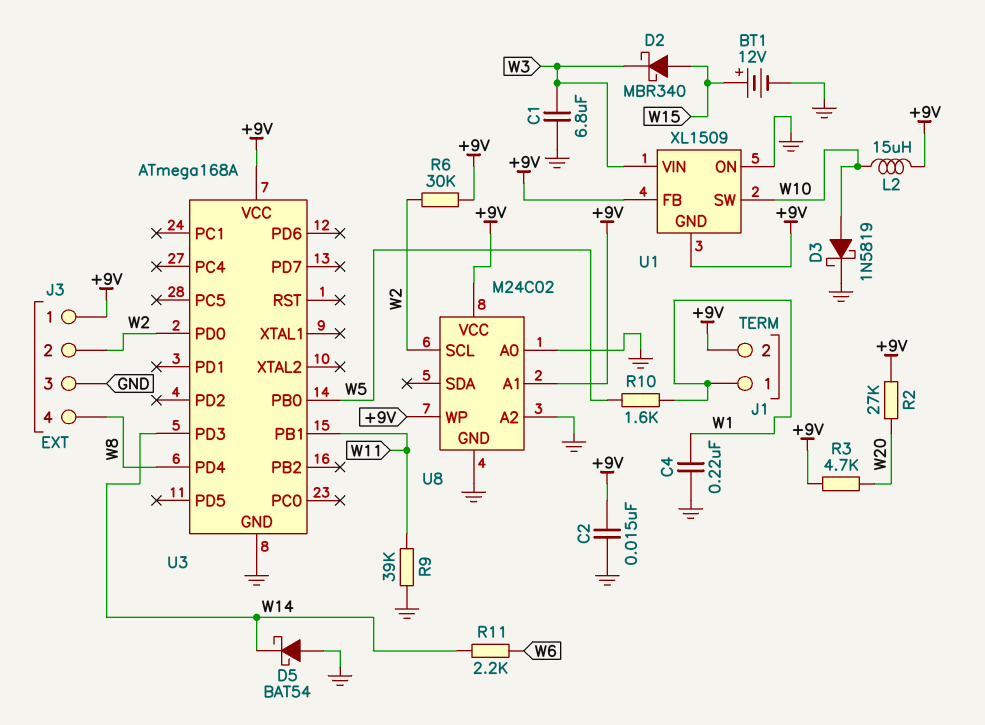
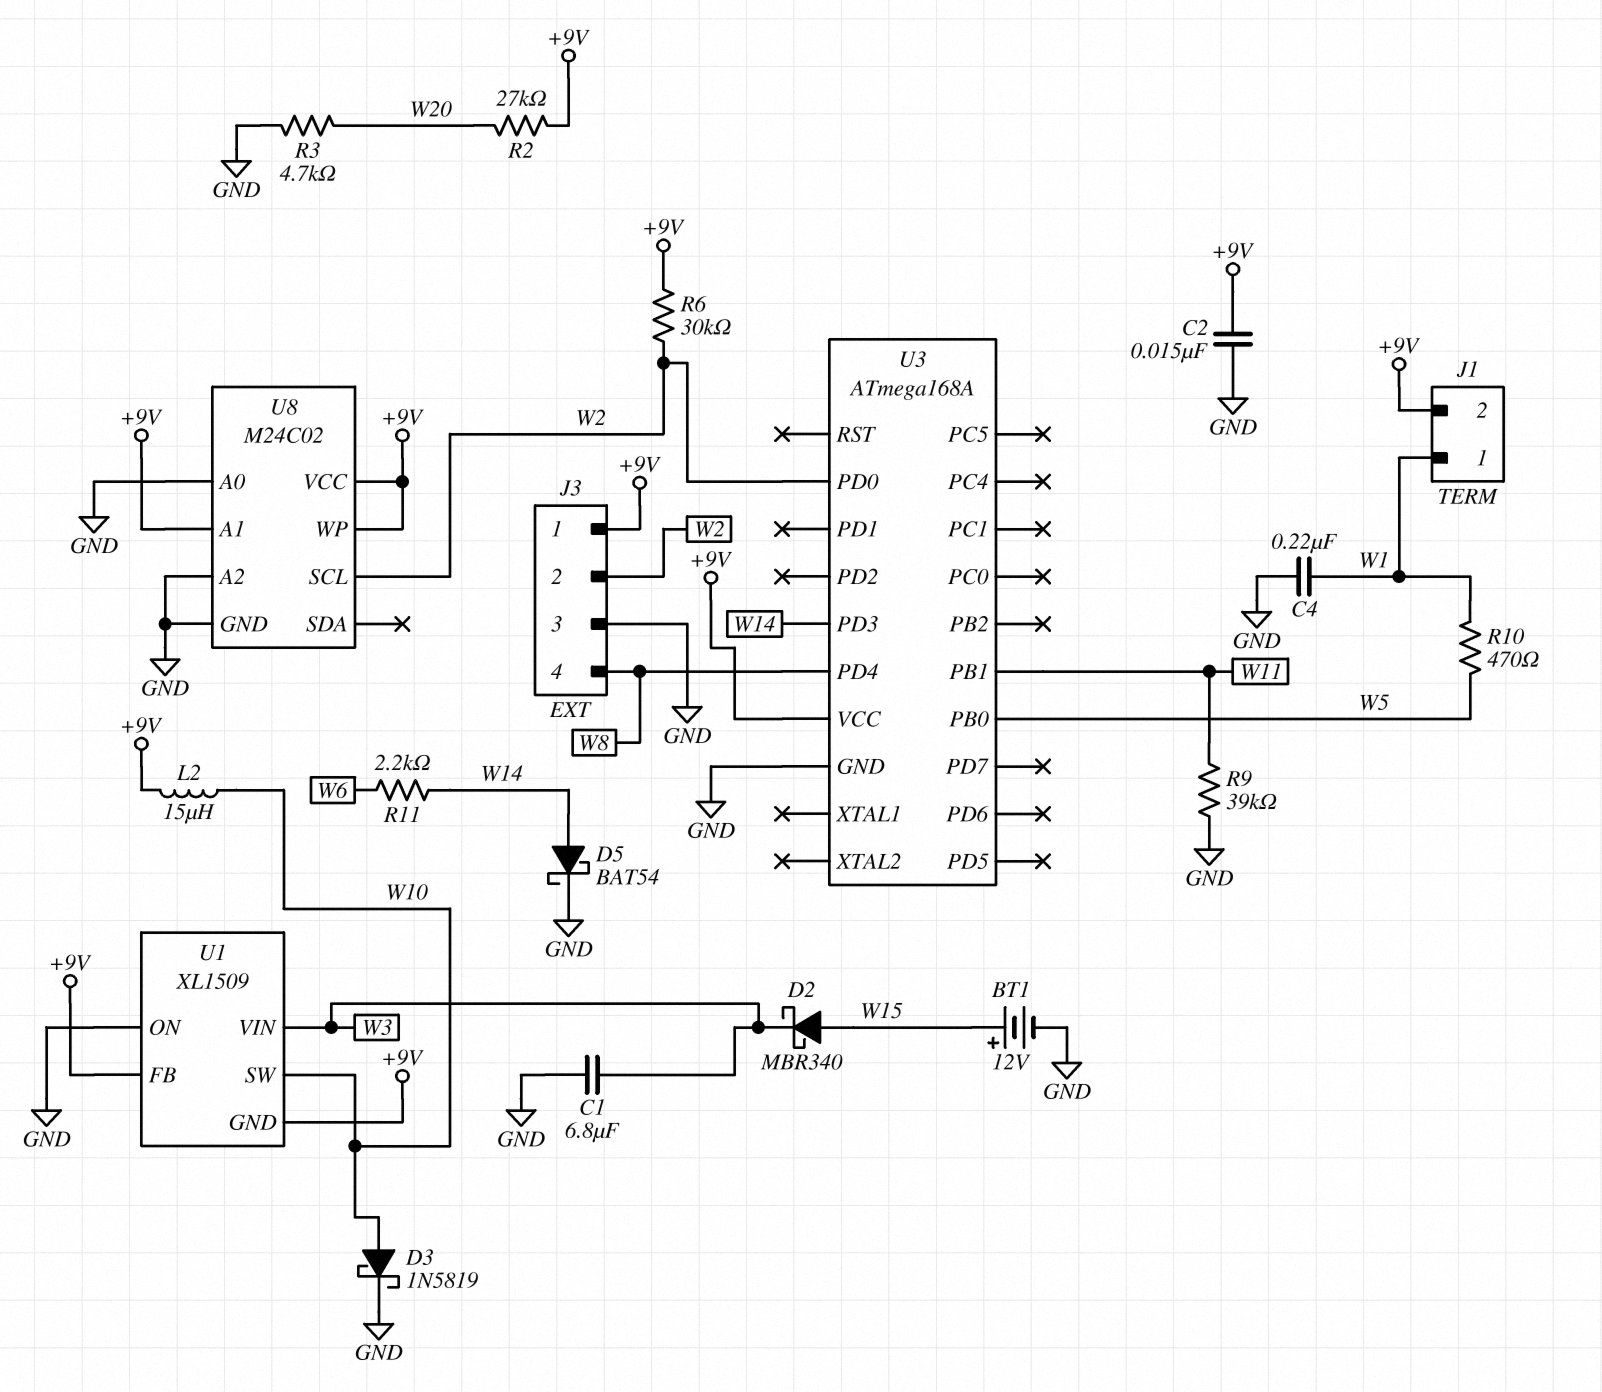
D5: schottky BAT54 (A GND, K W14) -> schottky BAT54 (A W14, K GND)
R3: 4.7k (+9V, W20) -> 4.7k (GND, W20)
R10: 1.6k (W1, W5) -> 470 (W1, W5)

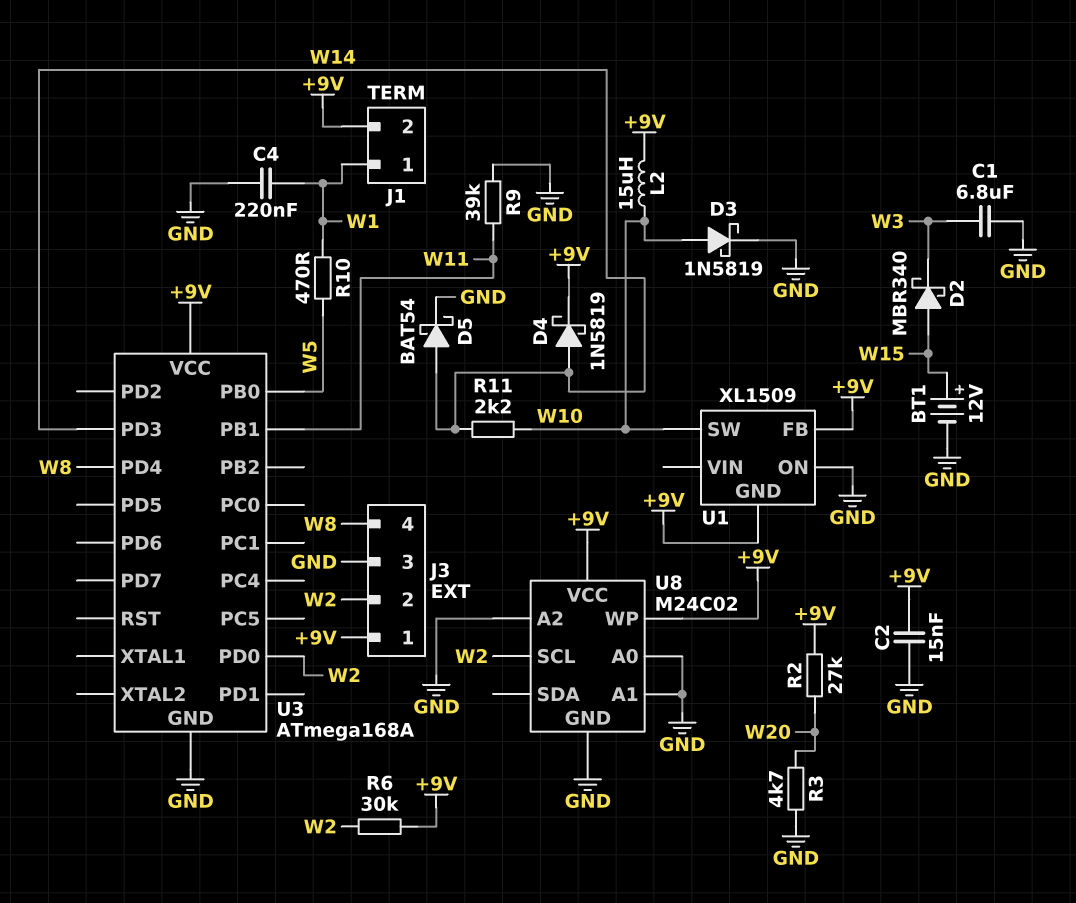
D4: none -> schottky 1N5819 (A W14, K +9V)
R11: 2.2k (W6, W14) -> 2.2k (W10, W14)
U1 pin VIN: W3 -> none
U8 pin A1: +9V -> GND

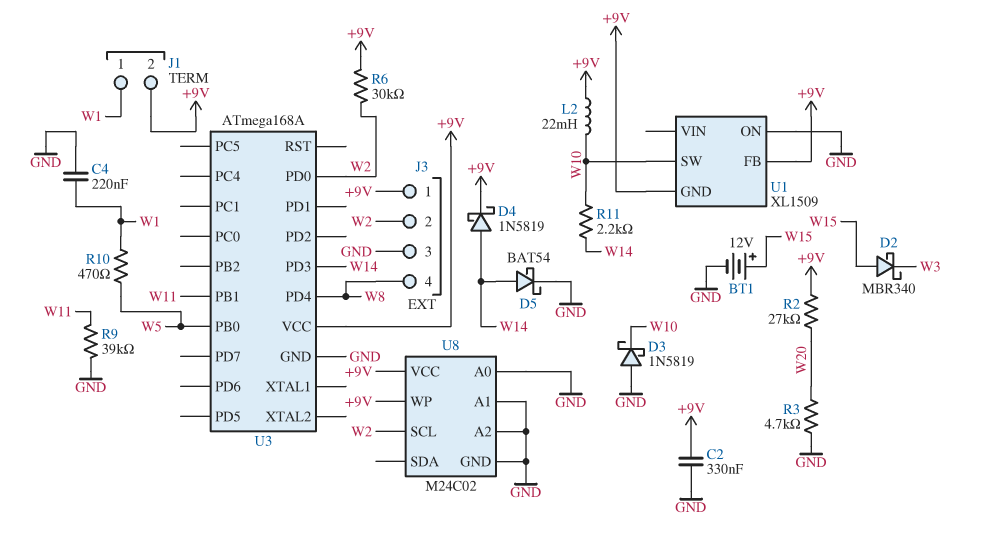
C1: 6.8uF (GND, W3) -> none
C2: 15nF (+9V, GND) -> 330nF (+9V, GND)
D3: schottky 1N5819 (A W10, K GND) -> schottky 1N5819 (A GND, K W10)
L2: 15uH (+9V, W10) -> 22mH (+9V, W10)

